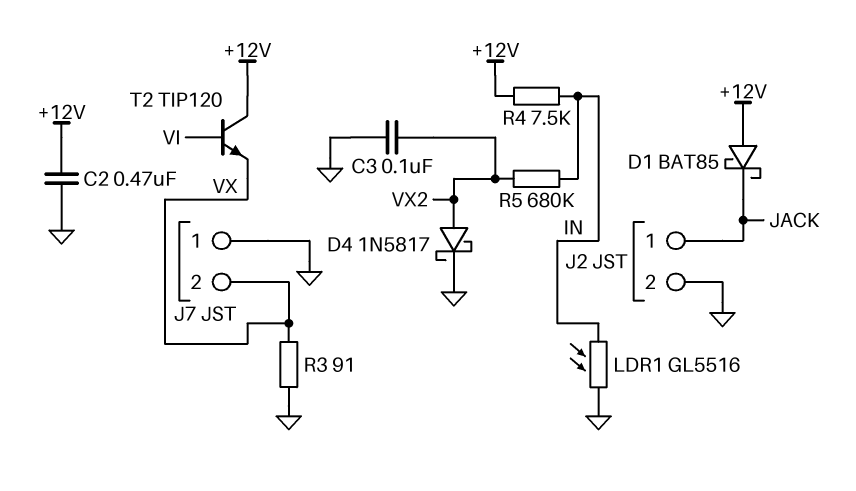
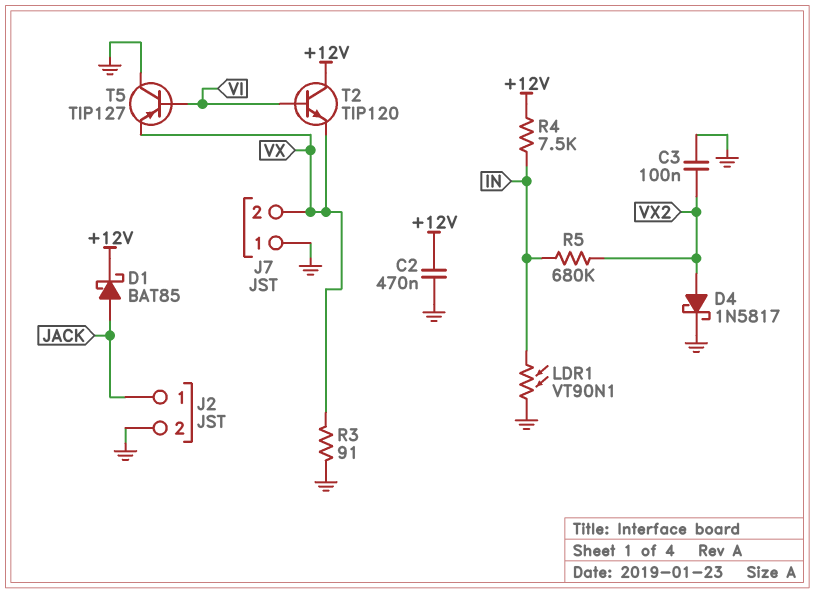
D1: schottky BAT85 (A +12V, K JACK) -> schottky BAT85 (A JACK, K +12V)
LDR1: GL5516 (GND, IN) -> VT90N1 (GND, IN)
T5: none -> PNP TIP127 (B VI, C GND, E VX)

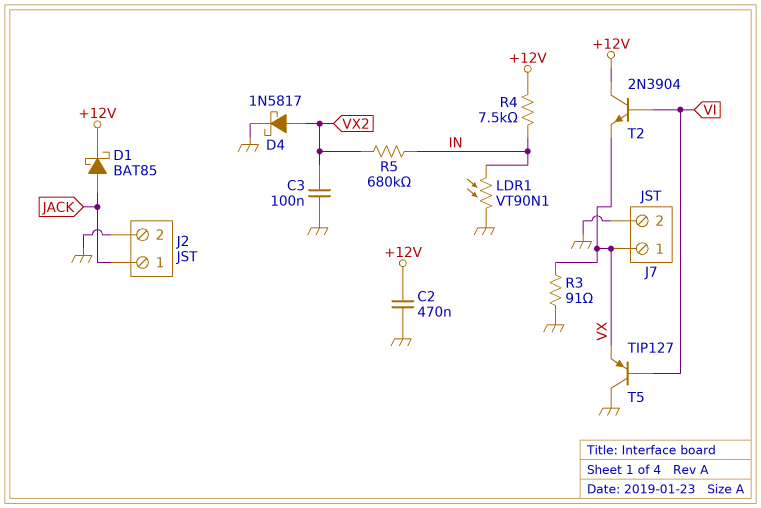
J7 pin 1: GND -> VX
J7 pin 2: VX -> GND
T2: NPN TIP120 (B VI, C +12V, E VX) -> NPN 2N3904 (B VI, C +12V, E VX)

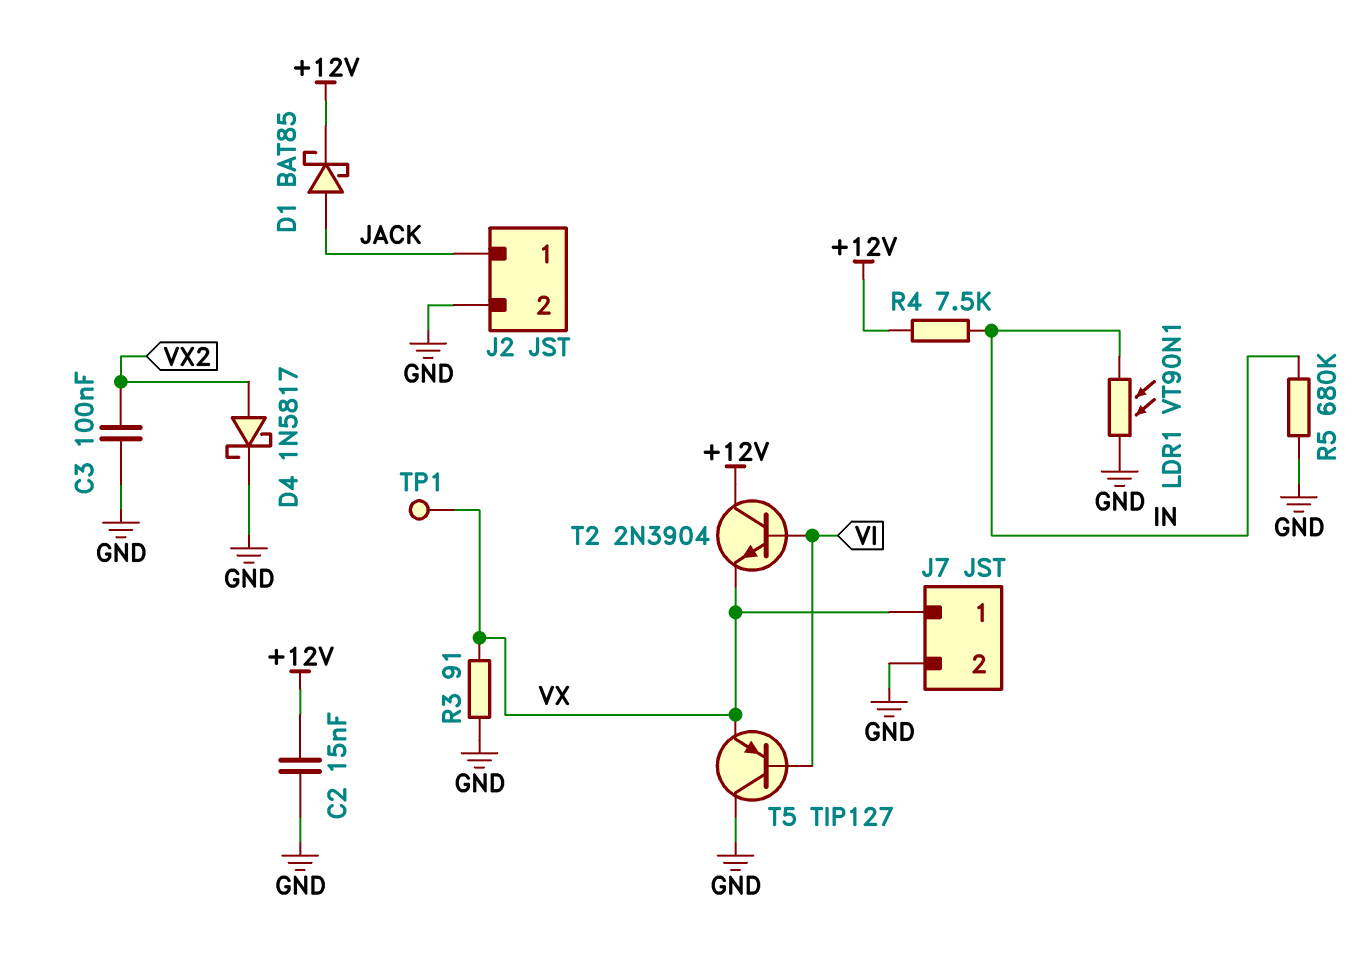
C2: 470nF (+12V, GND) -> 15nF (+12V, GND)
R5: 680k (IN, VX2) -> 680k (GND, IN)
TP1: none -> test point (VX)

